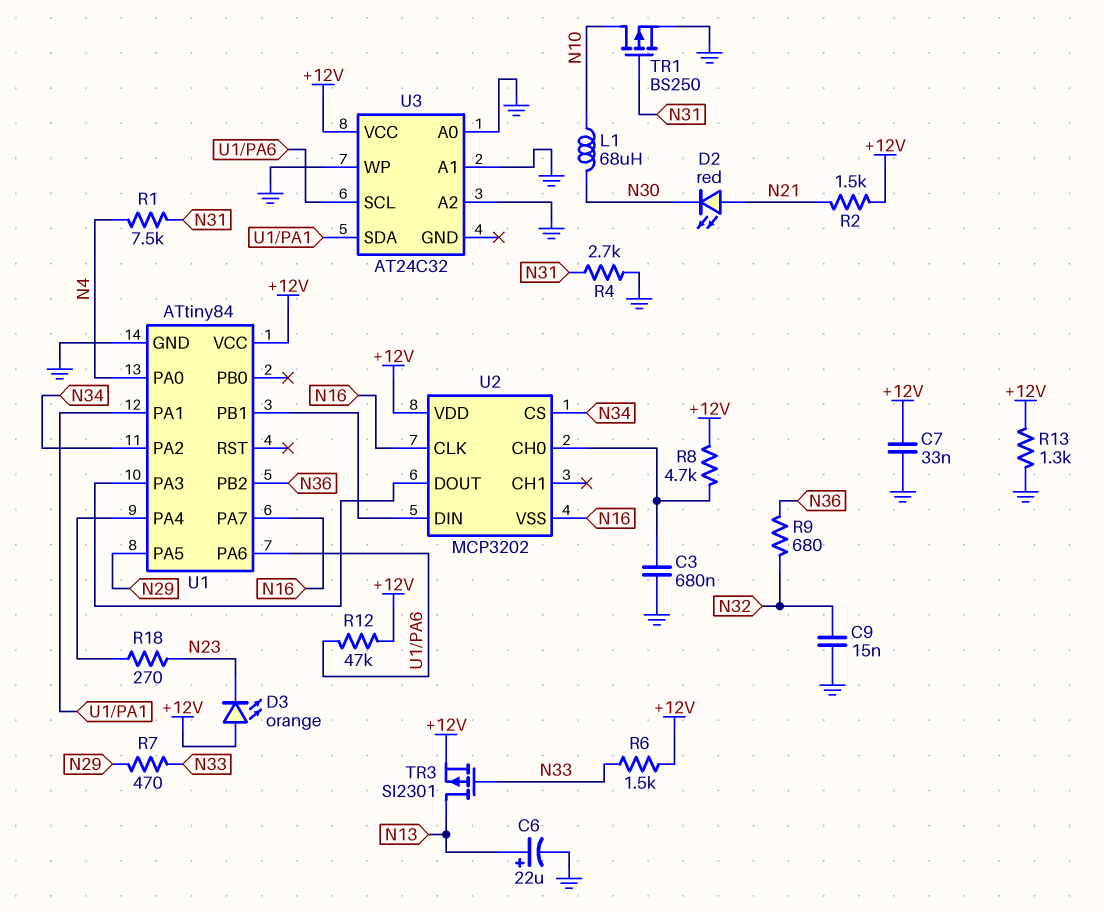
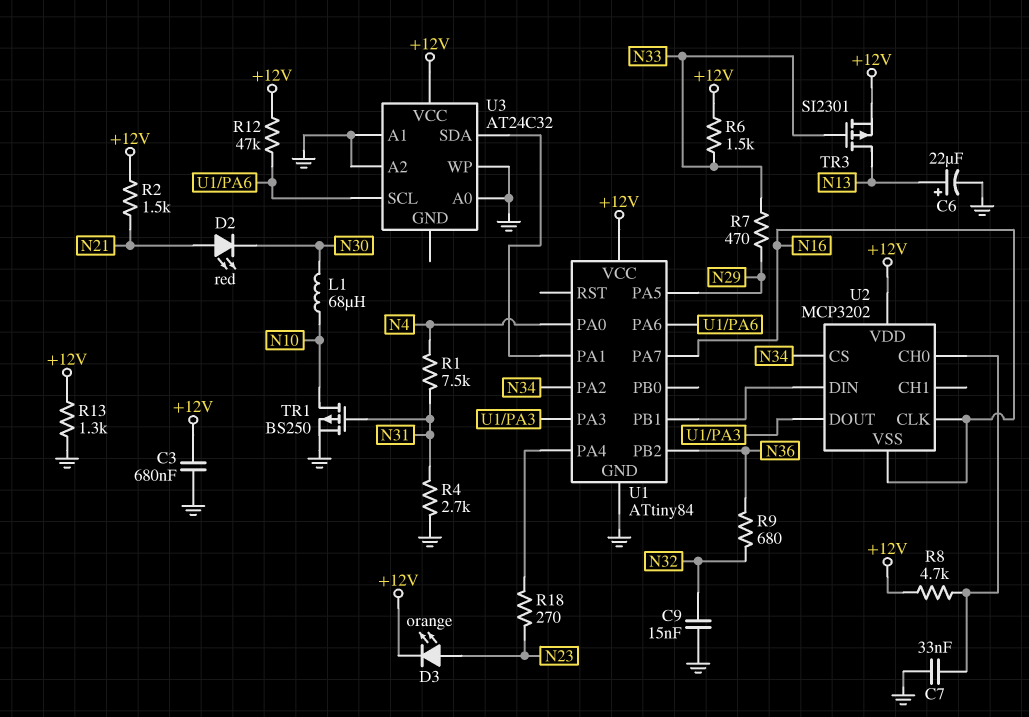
C3: 680nF (GND, U2/CH0) -> 680nF (+12V, GND)
C7: 33nF (+12V, GND) -> 33nF (GND, U2/CH0)
D3: LED orange (A +12V, K N23) -> LED orange (A N23, K +12V)

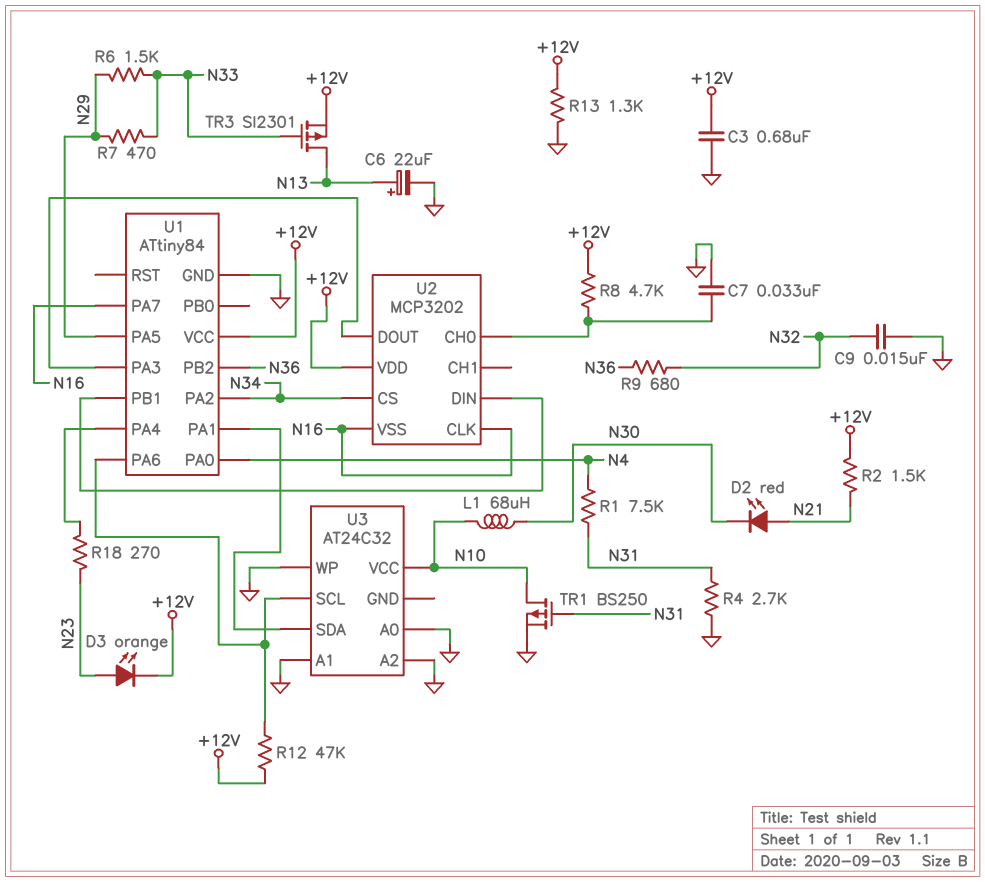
R6: 1.5k (+12V, N33) -> 1.5k (N29, N33)
U3 pin VCC: +12V -> N10

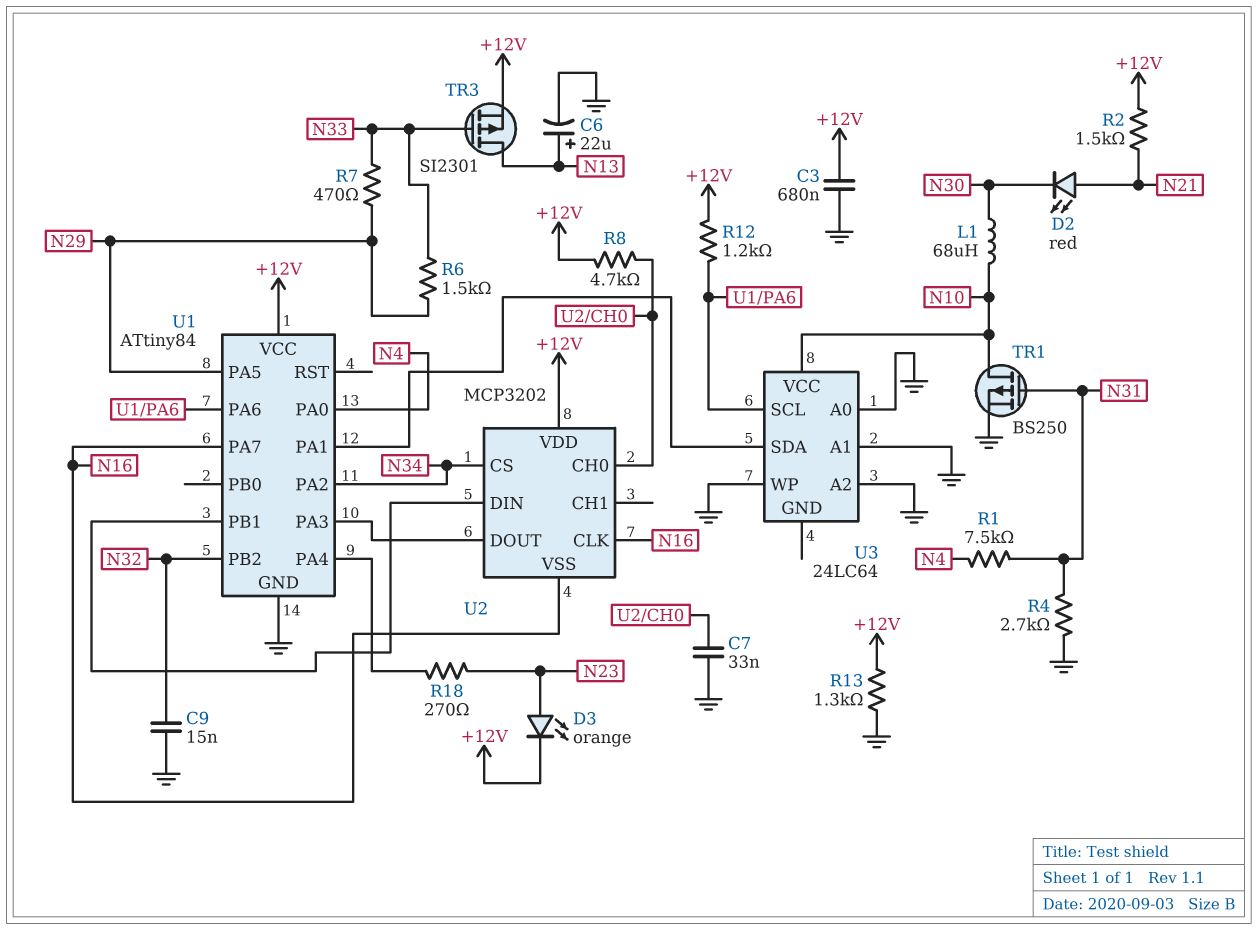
R9: 680 (N32, N36) -> none
R12: 47k (+12V, U1/PA6) -> 1.2k (+12V, U1/PA6)
U1 pin PB2: N36 -> N32
U3: AT24C32 -> 24LC64

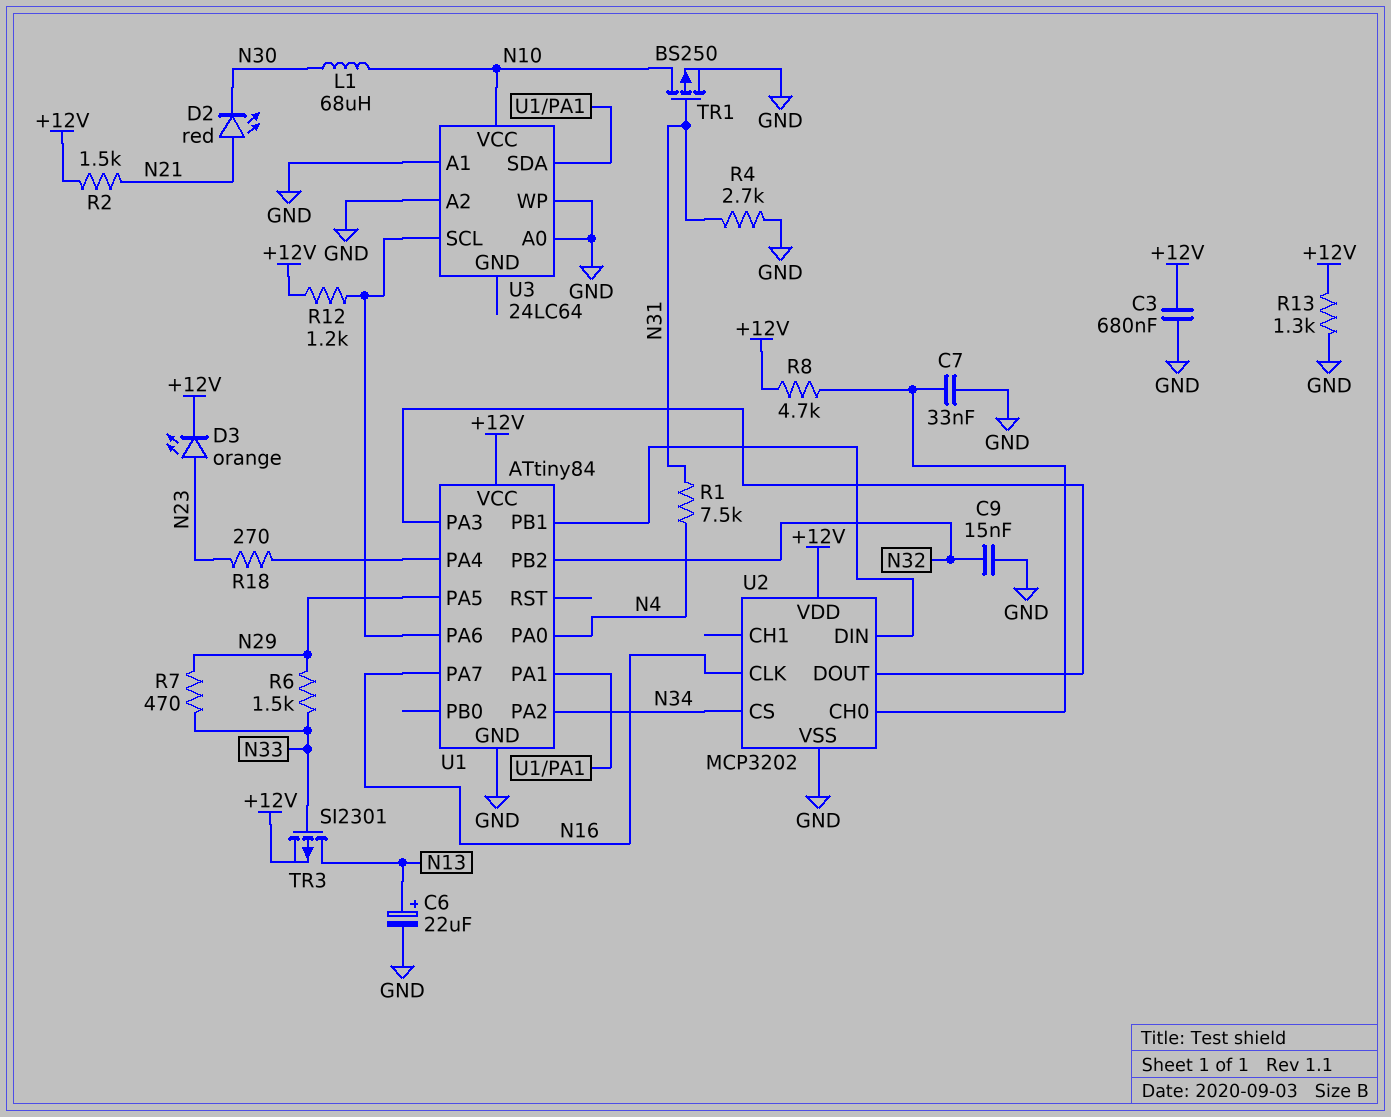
U2 pin VSS: N16 -> GND

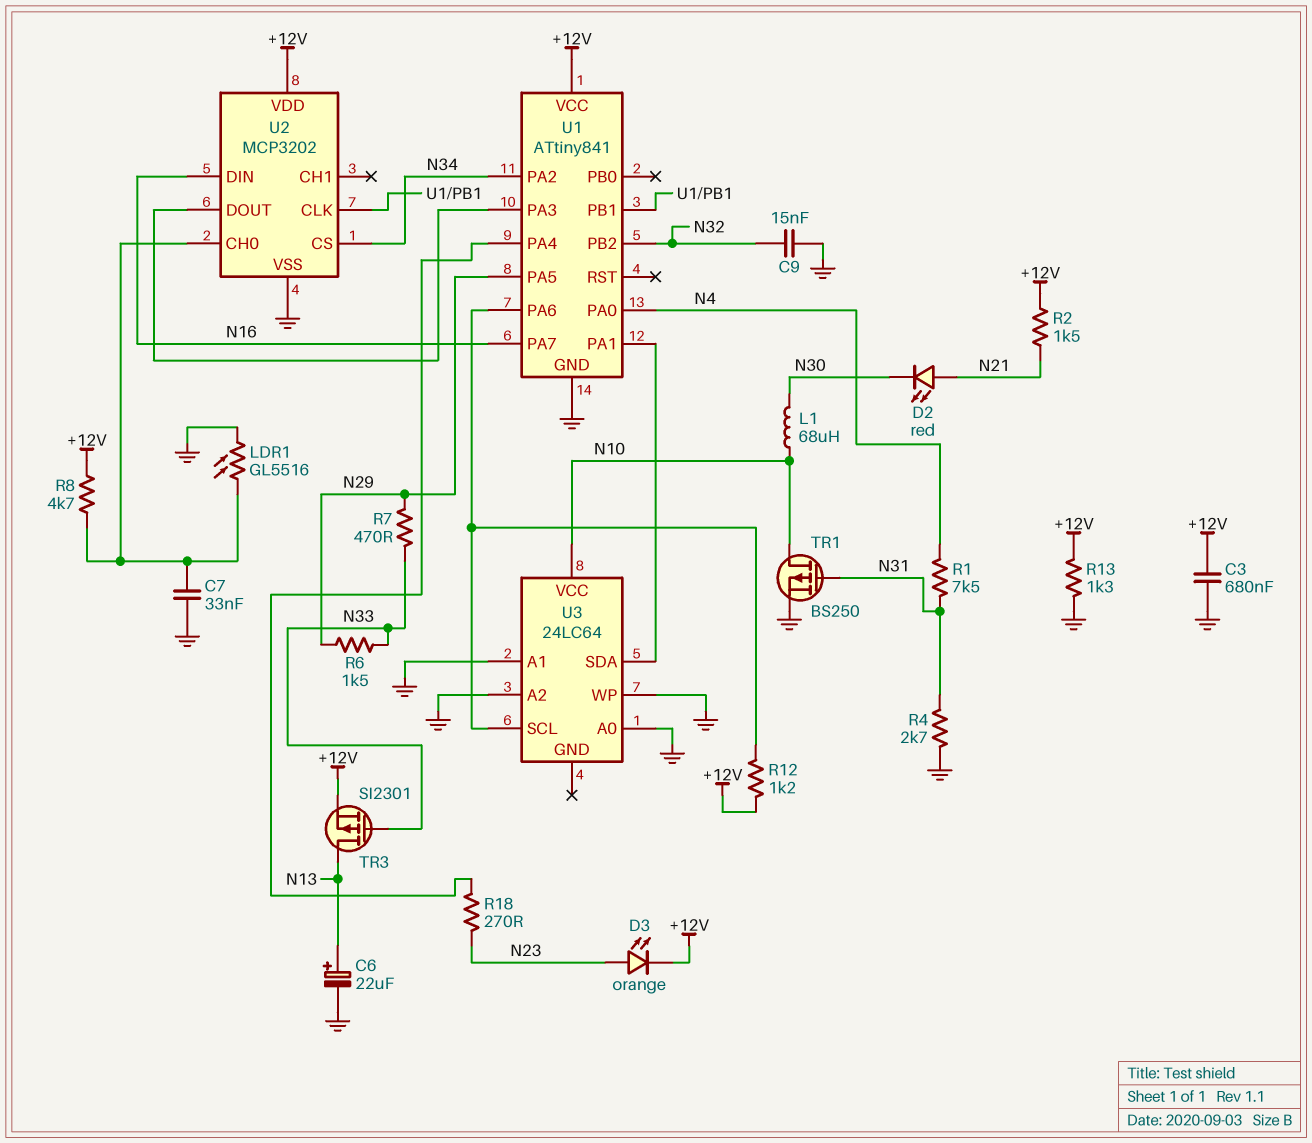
LDR1: none -> GL5516 (GND, U2/CH0)
U1: ATtiny84 -> ATtiny841
U2 pin CLK: N16 -> U1/PB1
U2 pin DIN: U1/PB1 -> N16

